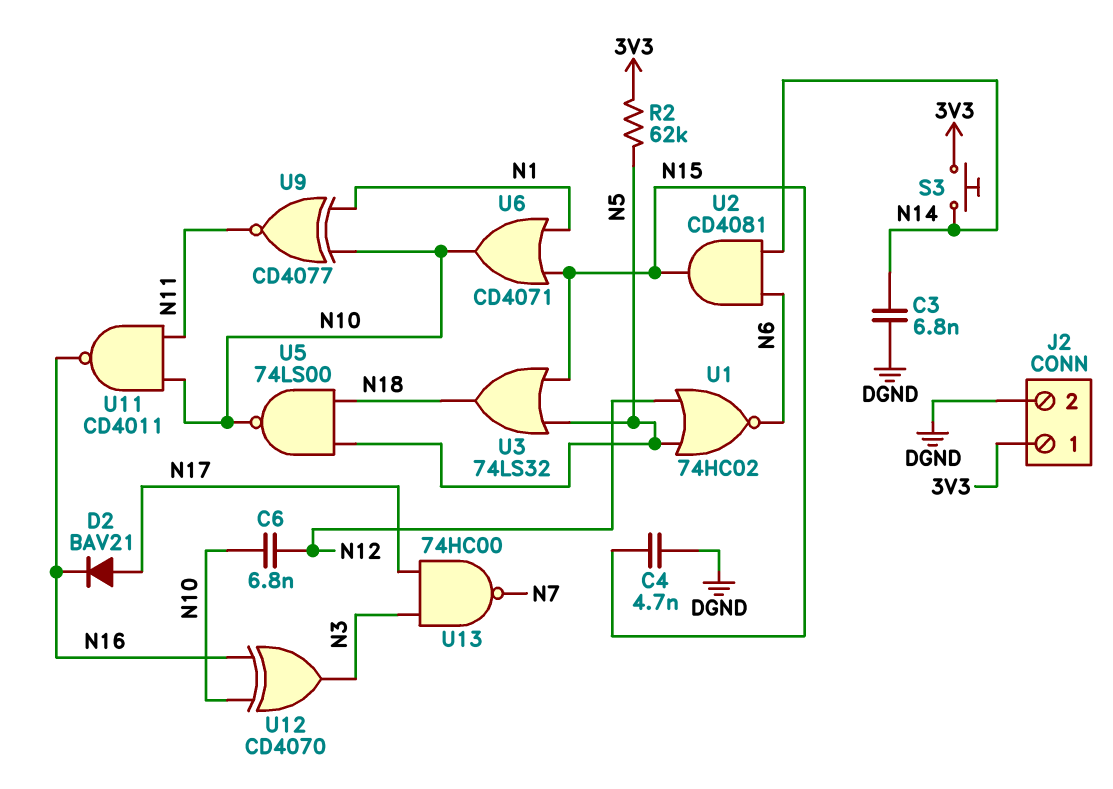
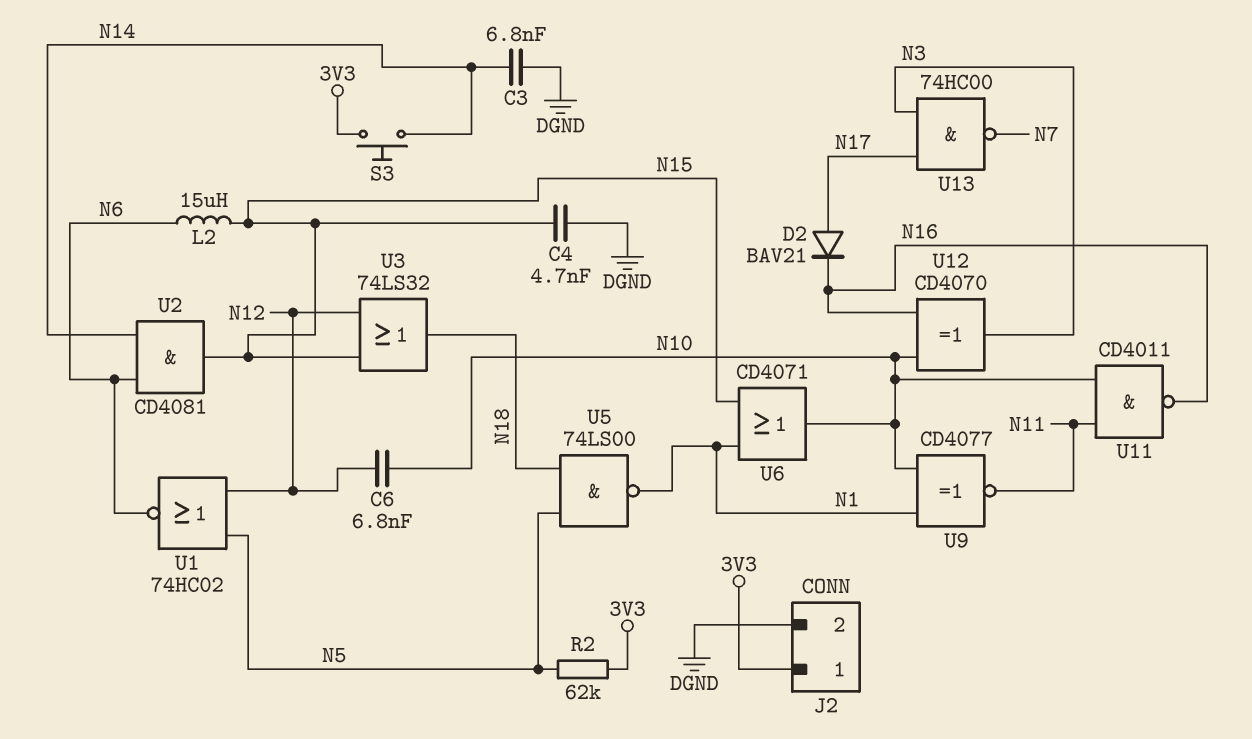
L2: none -> 15uH (N6, N15)
U3: OR 74LS32 (in N5, in N15, out N18) -> OR 74LS32 (in N12, in N15, out N18)
U5: NAND 74LS00 (in N5, in N18, out N10) -> NAND 74LS00 (in N5, in N18, out N1)

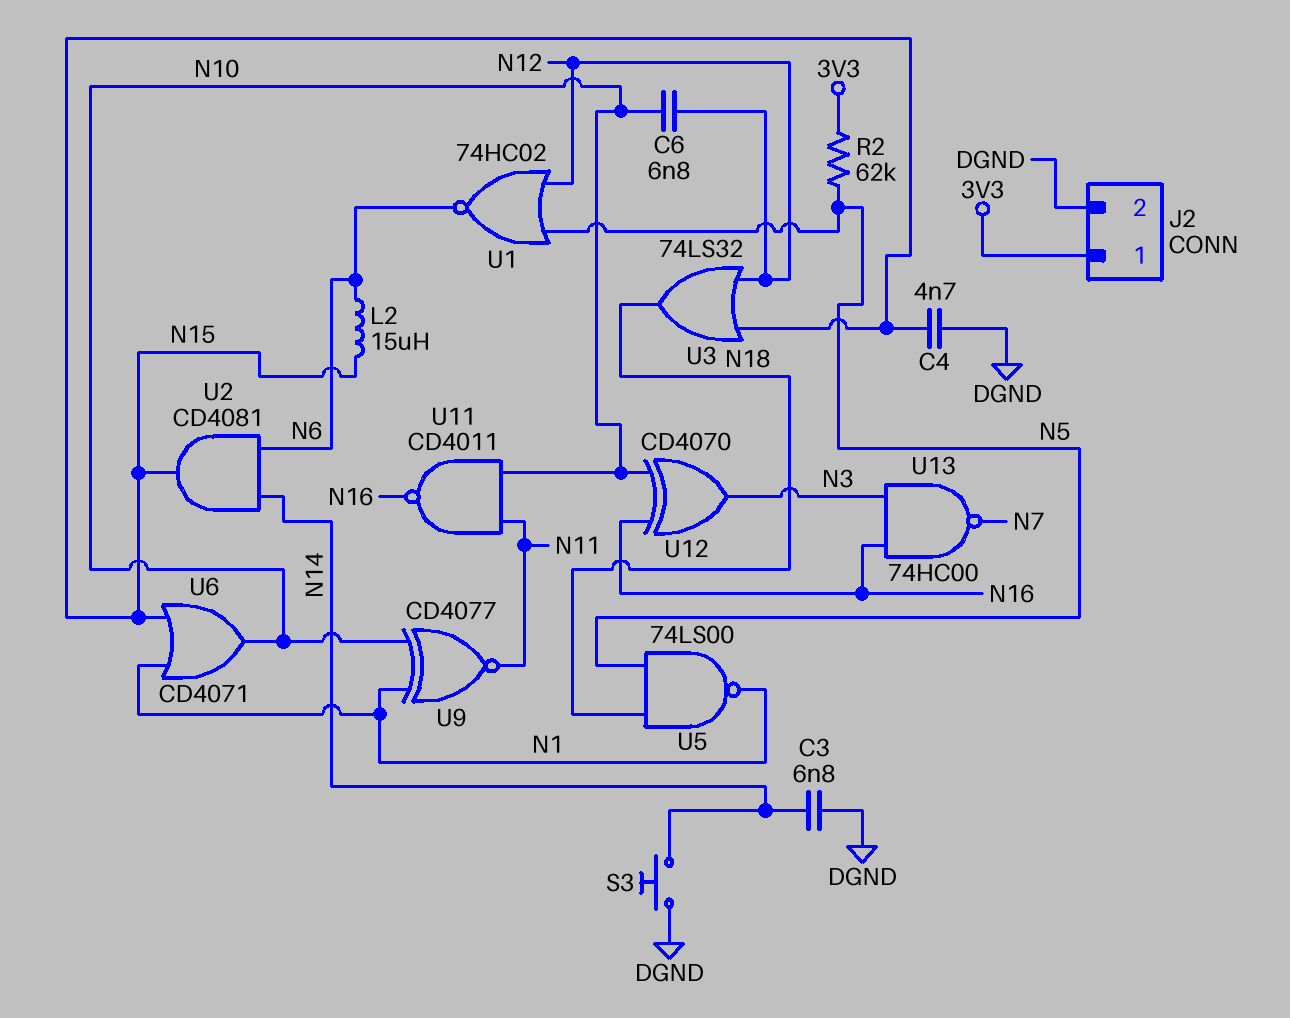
D2: diode BAV21 (A N17, K N16) -> none
S3: button (3V3, N14) -> button (DGND, N14)
U13: NAND 74HC00 (in N3, in N17, out N7) -> NAND 74HC00 (in N3, in N16, out N7)

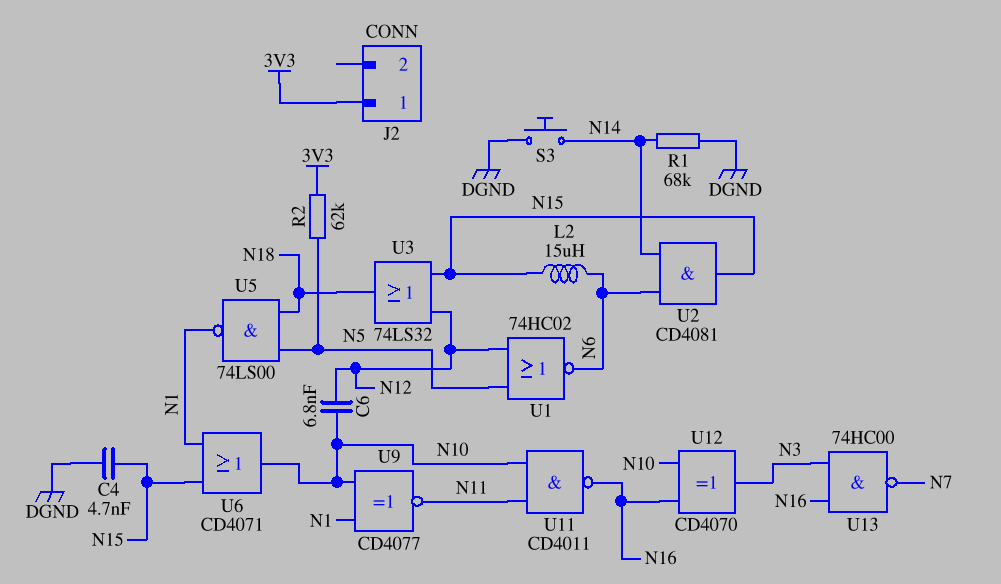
C3: 6.8nF (DGND, N14) -> none
J2 pin 2: DGND -> none
R1: none -> 68k (DGND, N14)

